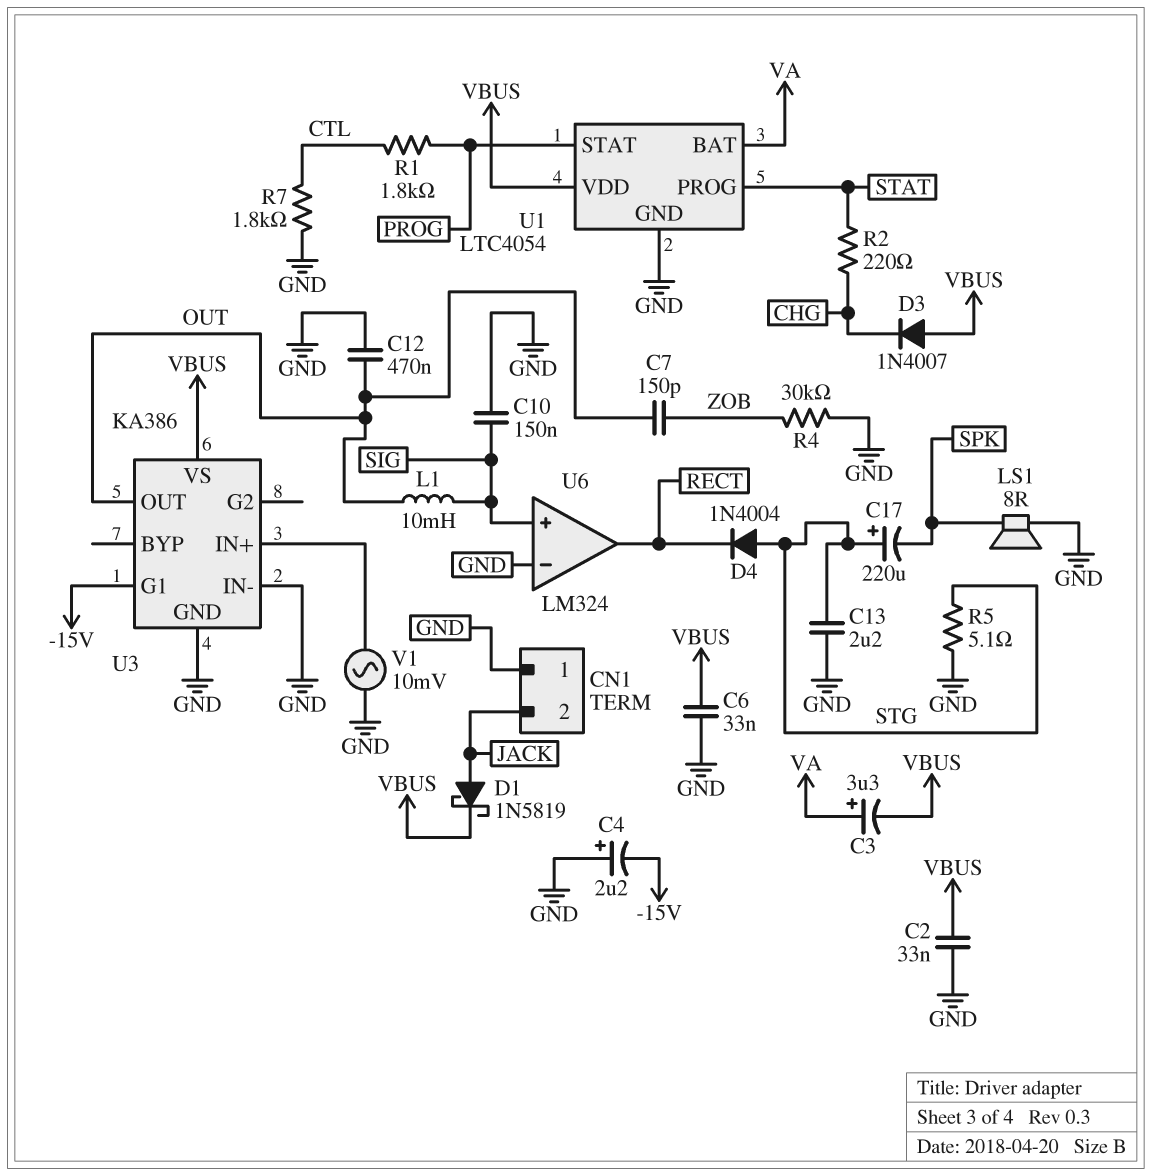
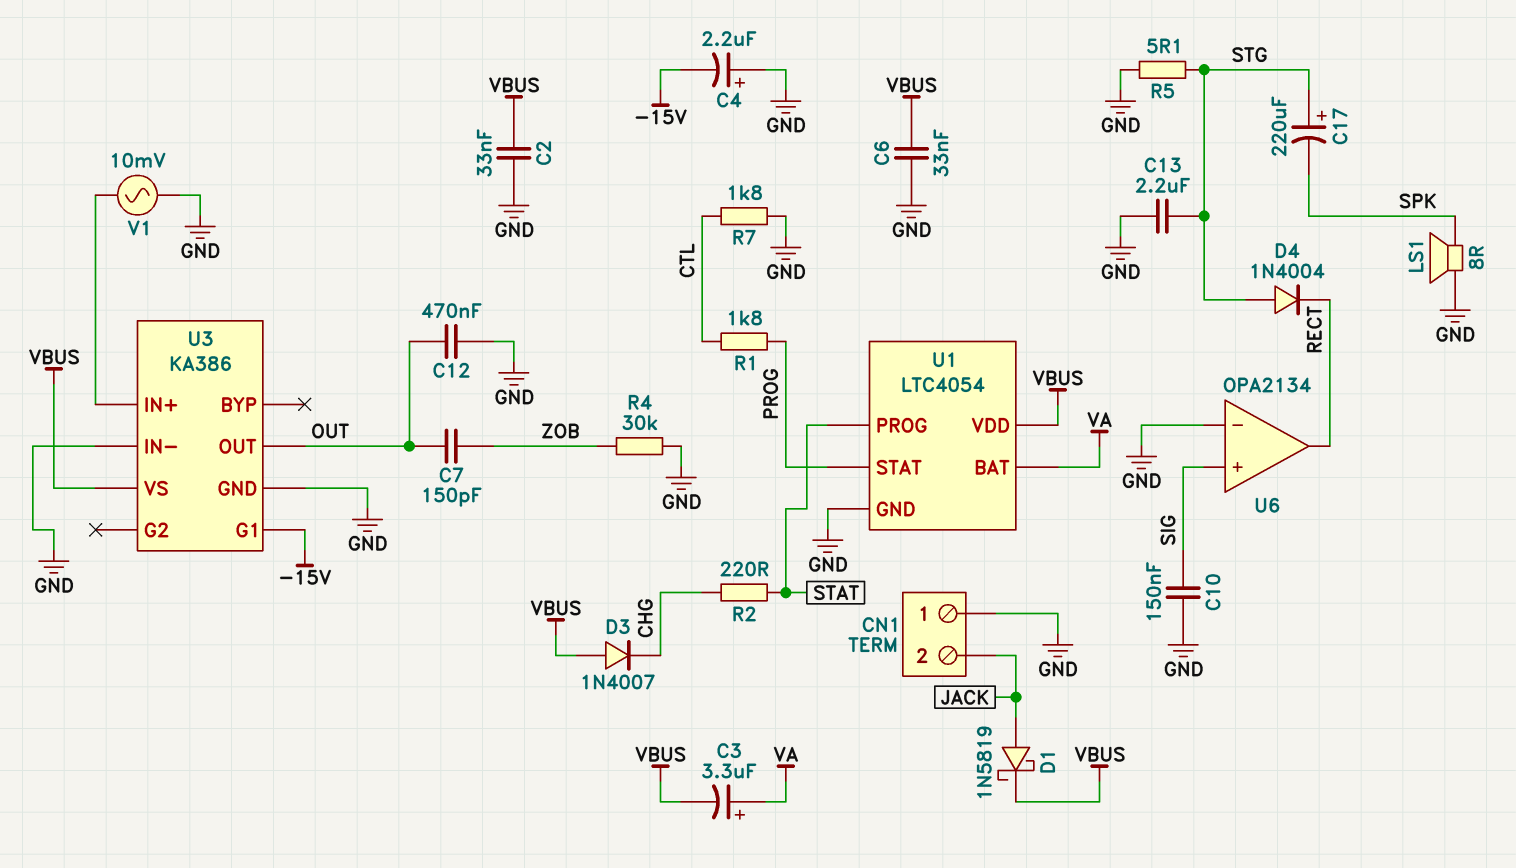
L1: 10mH (OUT, SIG) -> none
U6: LM324 -> OPA2134

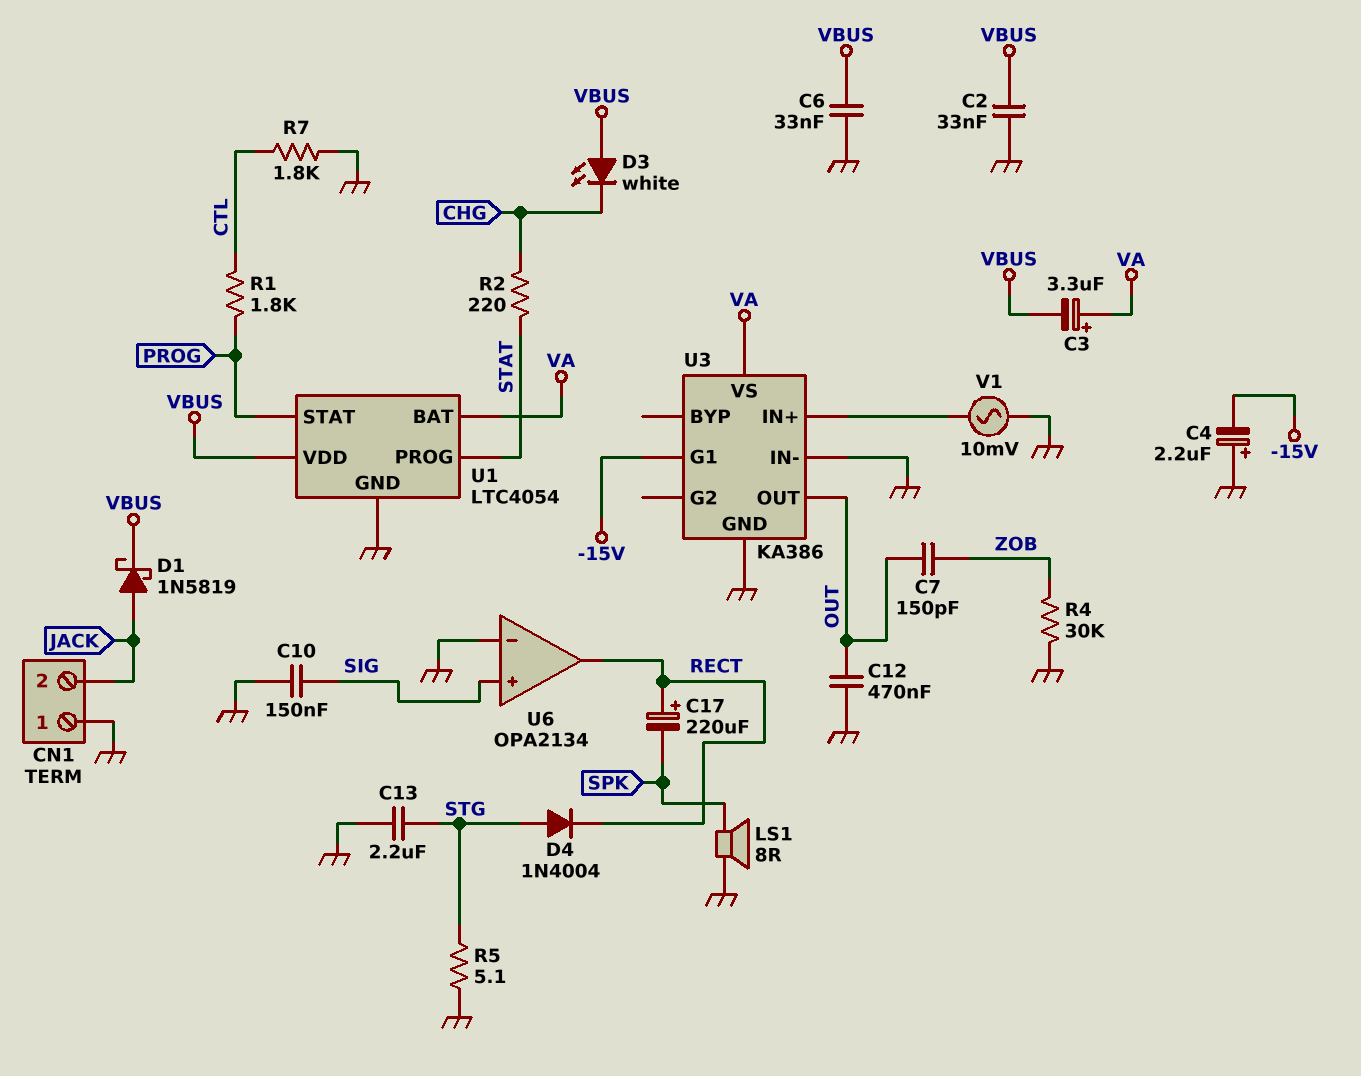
C17: 220uF (plus STG, minus SPK) -> 220uF (plus RECT, minus SPK)
D3: diode 1N4007 (A VBUS, K CHG) -> LED white (A VBUS, K CHG)
U3 pin VS: VBUS -> VA

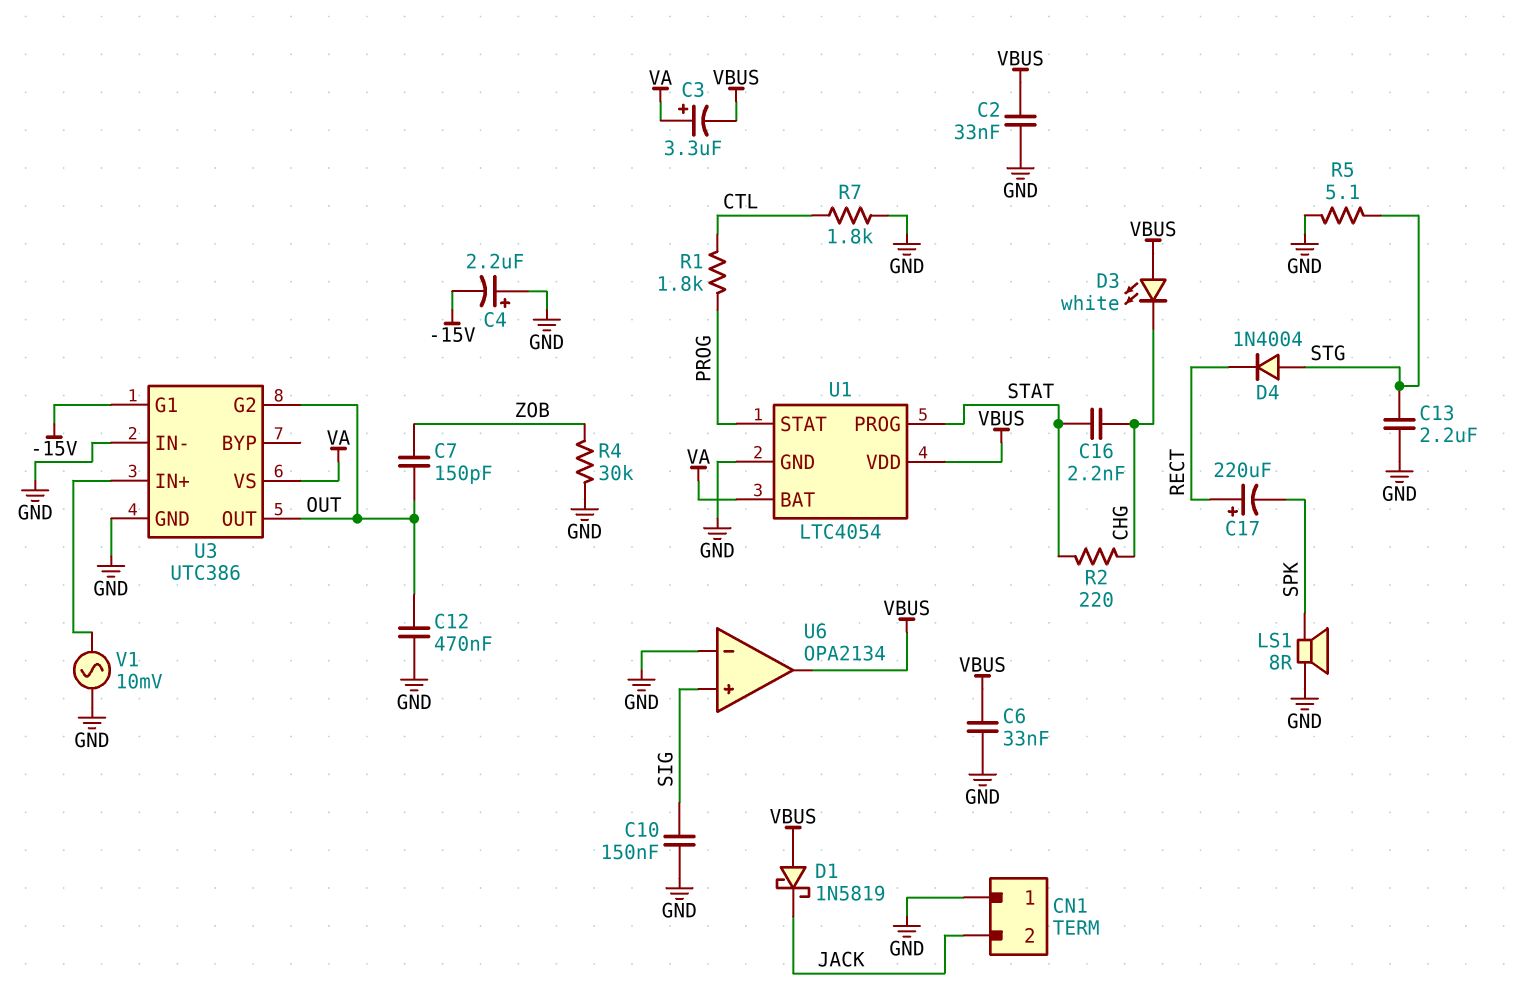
C16: none -> 2.2nF (CHG, STAT)
D1: schottky 1N5819 (A JACK, K VBUS) -> schottky 1N5819 (A VBUS, K JACK)
U3: KA386 -> UTC386
U3 pin G2: none -> OUT
U6 pin out: RECT -> VBUS

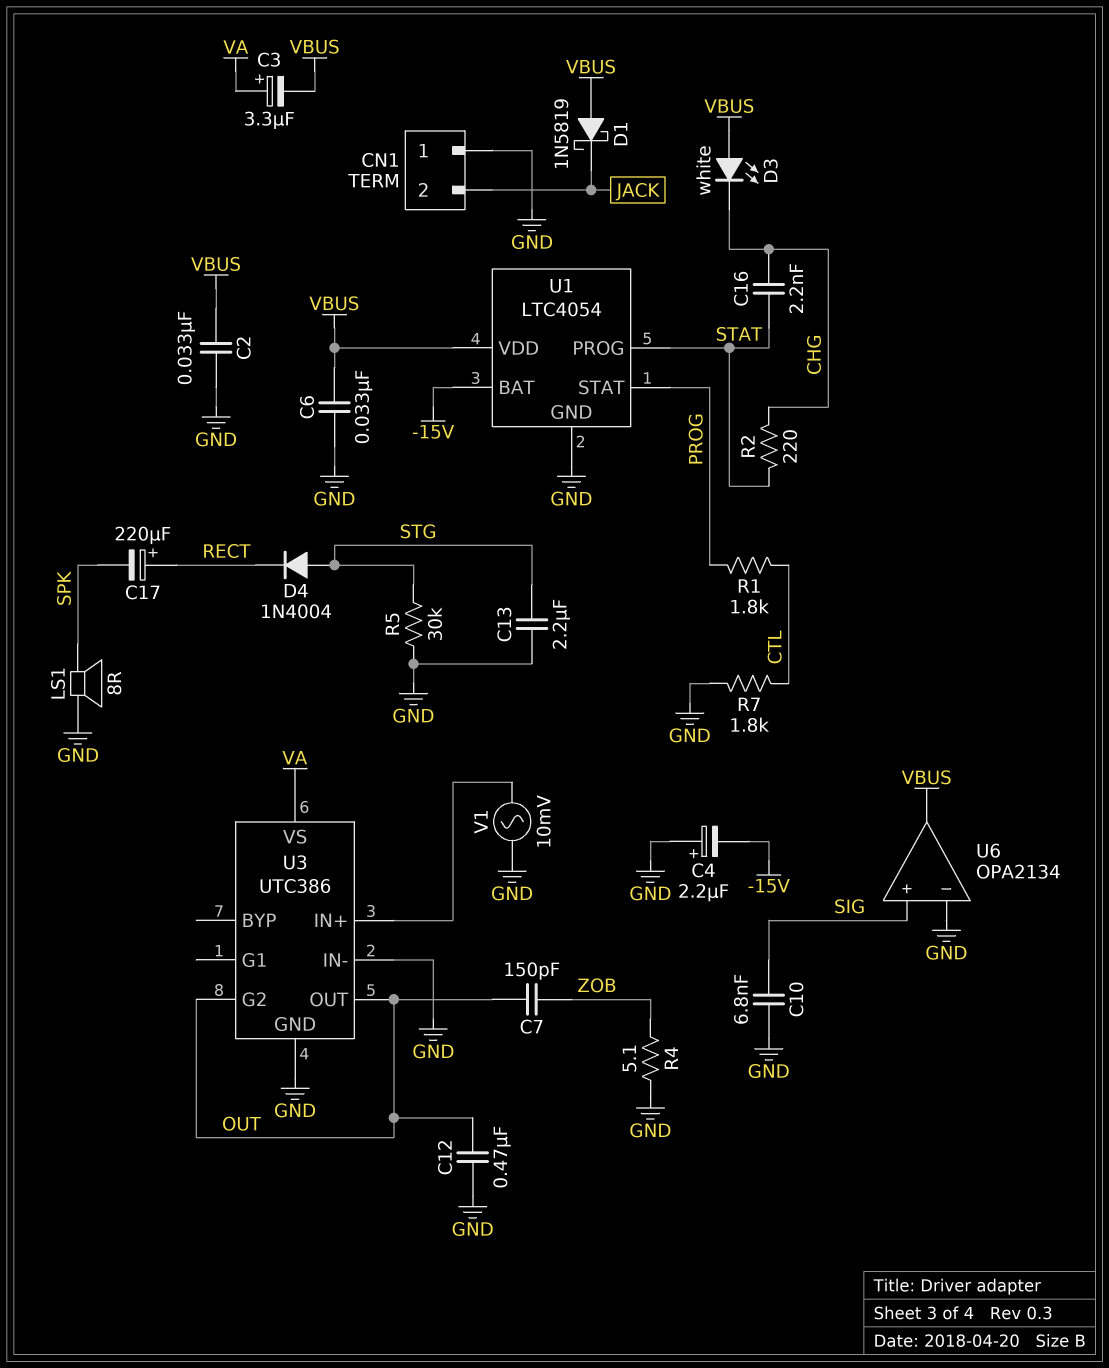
C10: 150nF (GND, SIG) -> 6.8nF (GND, SIG)
R4: 30k (GND, ZOB) -> 5.1 (GND, ZOB)
R5: 5.1 (GND, STG) -> 30k (GND, STG)
U1 pin BAT: VA -> -15V
U3 pin G1: -15V -> none

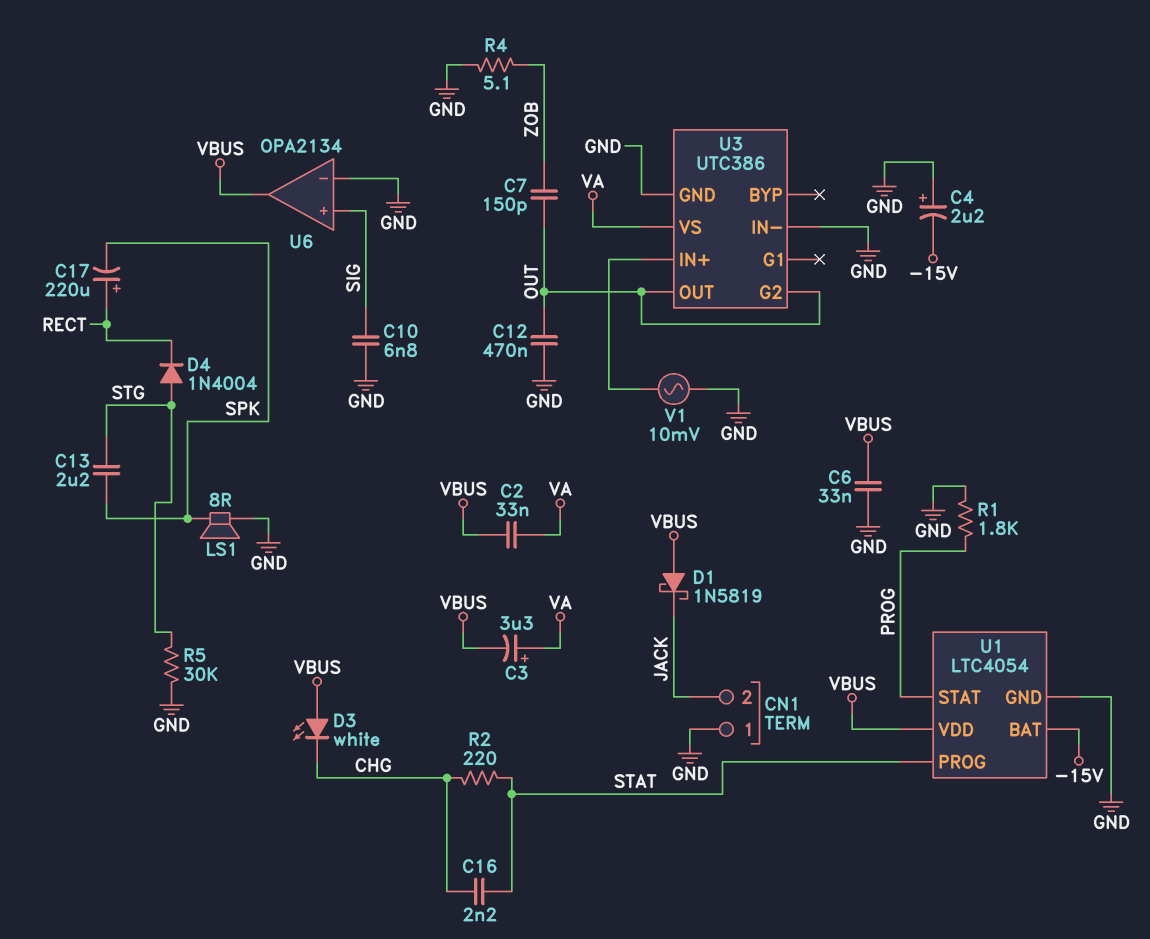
C2: 33nF (GND, VBUS) -> 33nF (VA, VBUS)
C13: 2.2uF (GND, STG) -> 2.2uF (SPK, STG)
R1: 1.8k (CTL, PROG) -> 1.8k (GND, PROG)
R7: 1.8k (CTL, GND) -> none

